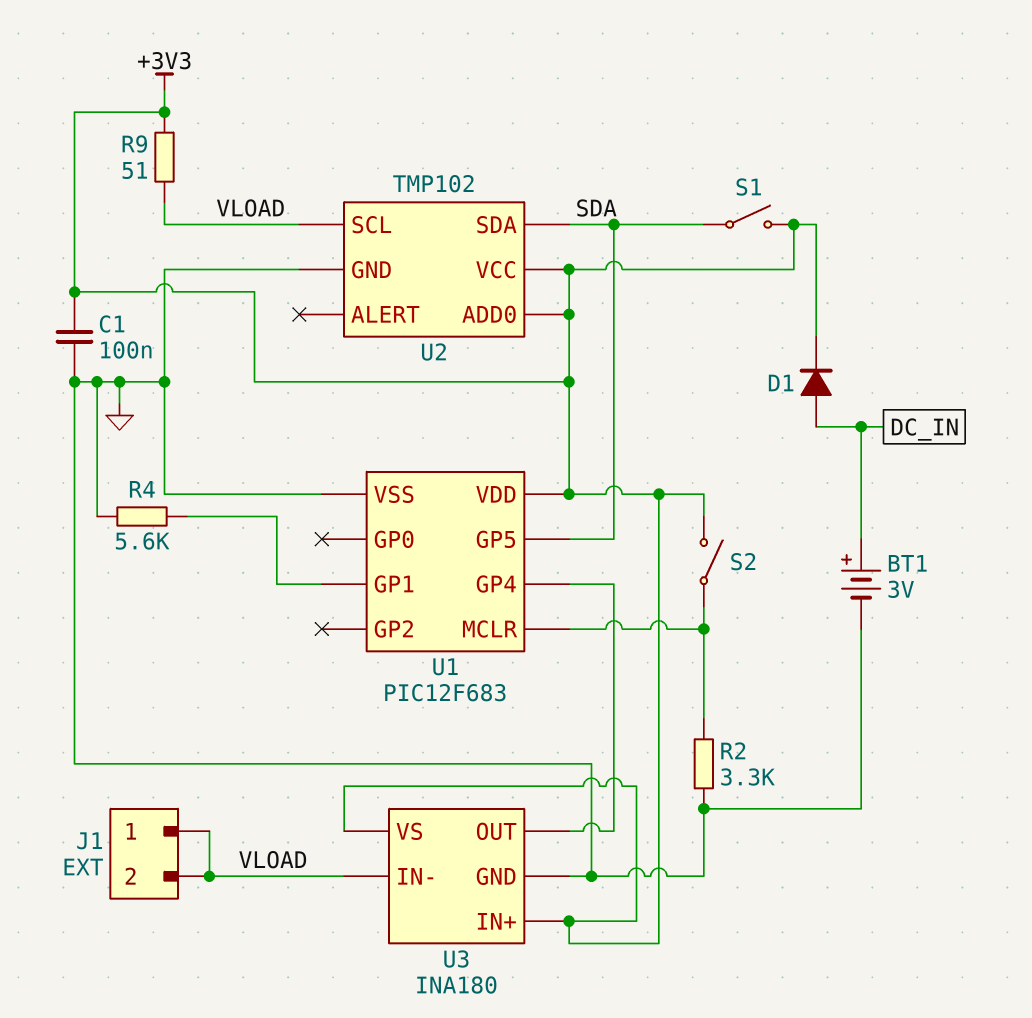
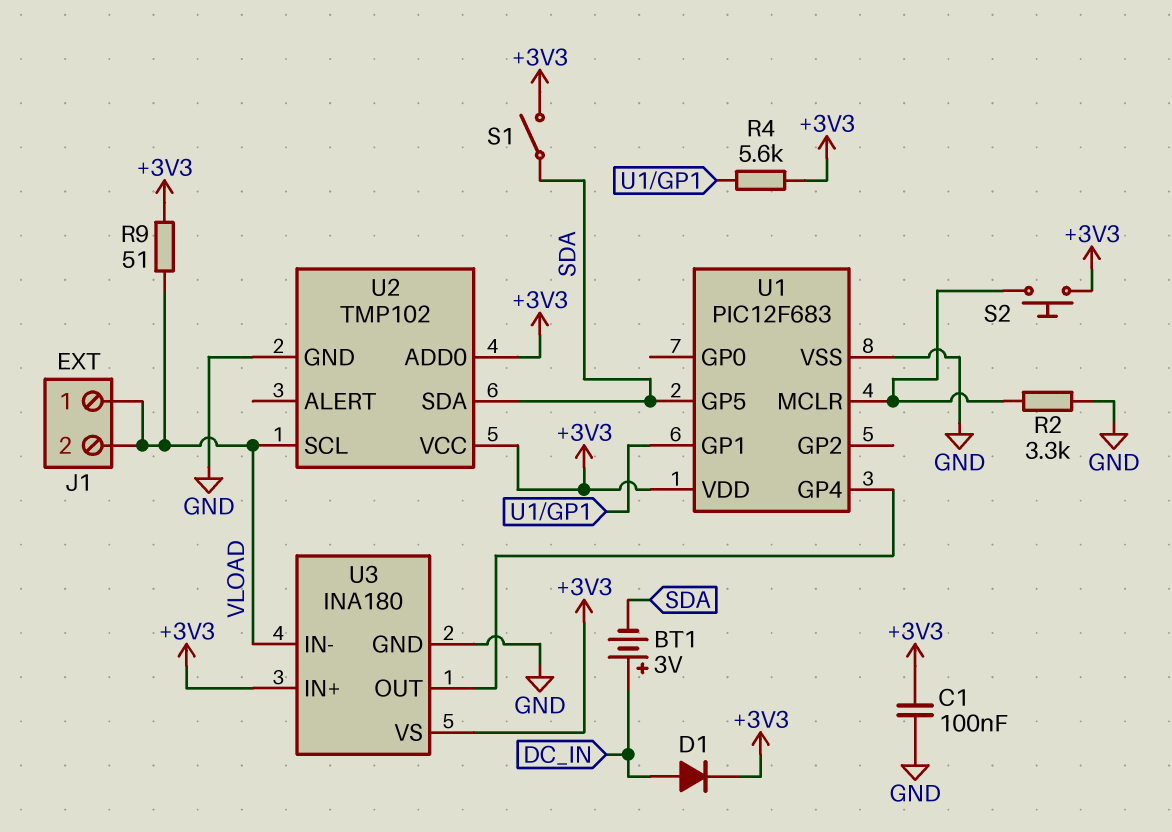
BT1: 3V (plus DC_IN, minus GND) -> 3V (plus DC_IN, minus SDA)
R4: 5.6k (GND, U1/GP1) -> 5.6k (+3V3, U1/GP1)
S2: switch (+3V3, U1/MCLR) -> button (+3V3, U1/MCLR)

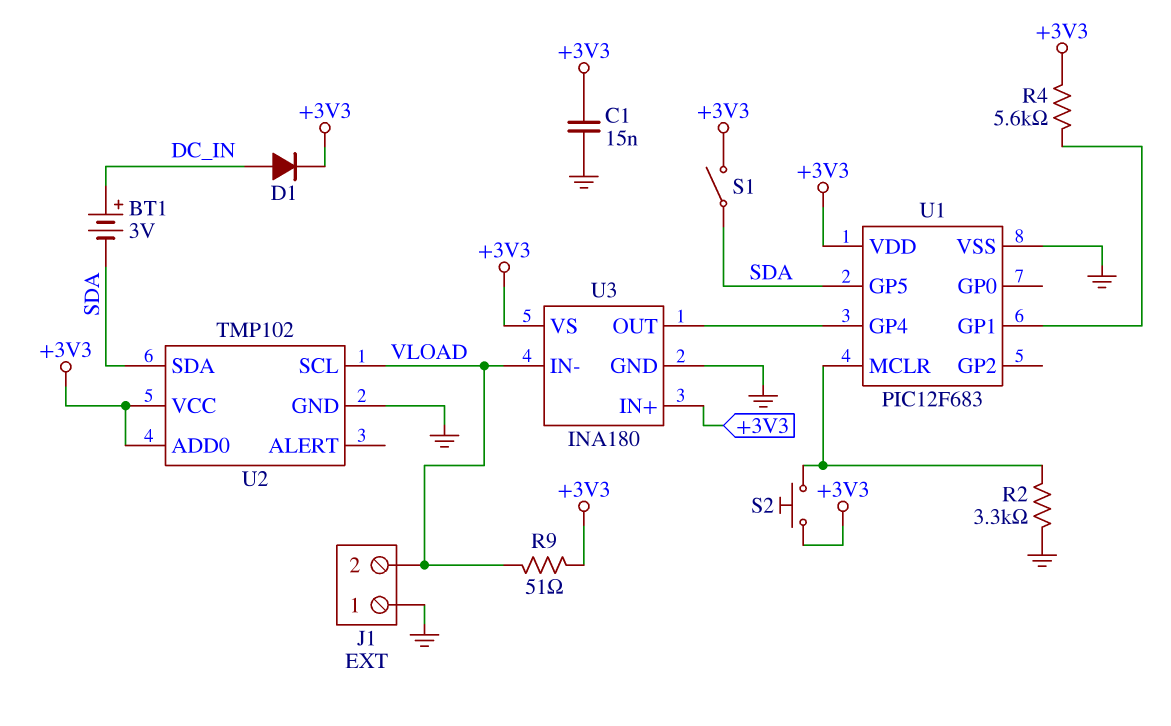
C1: 100nF (+3V3, GND) -> 15nF (+3V3, GND)
J1 pin 1: VLOAD -> GND

